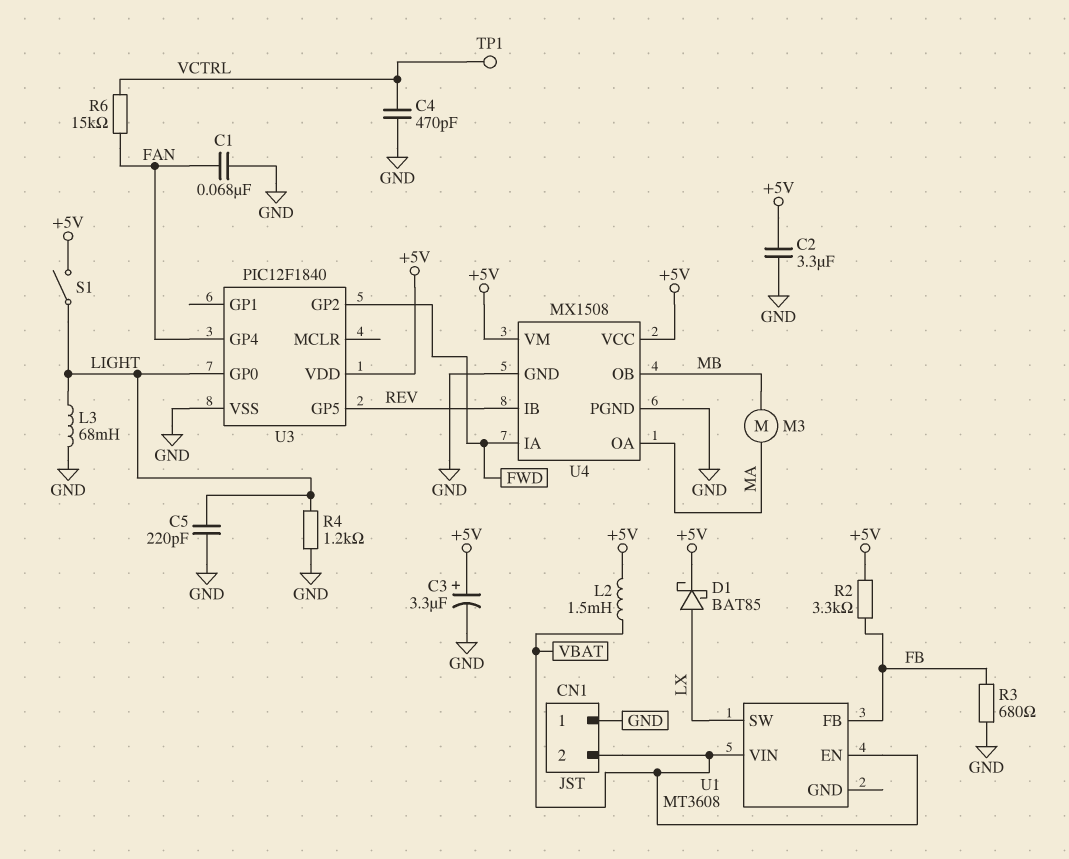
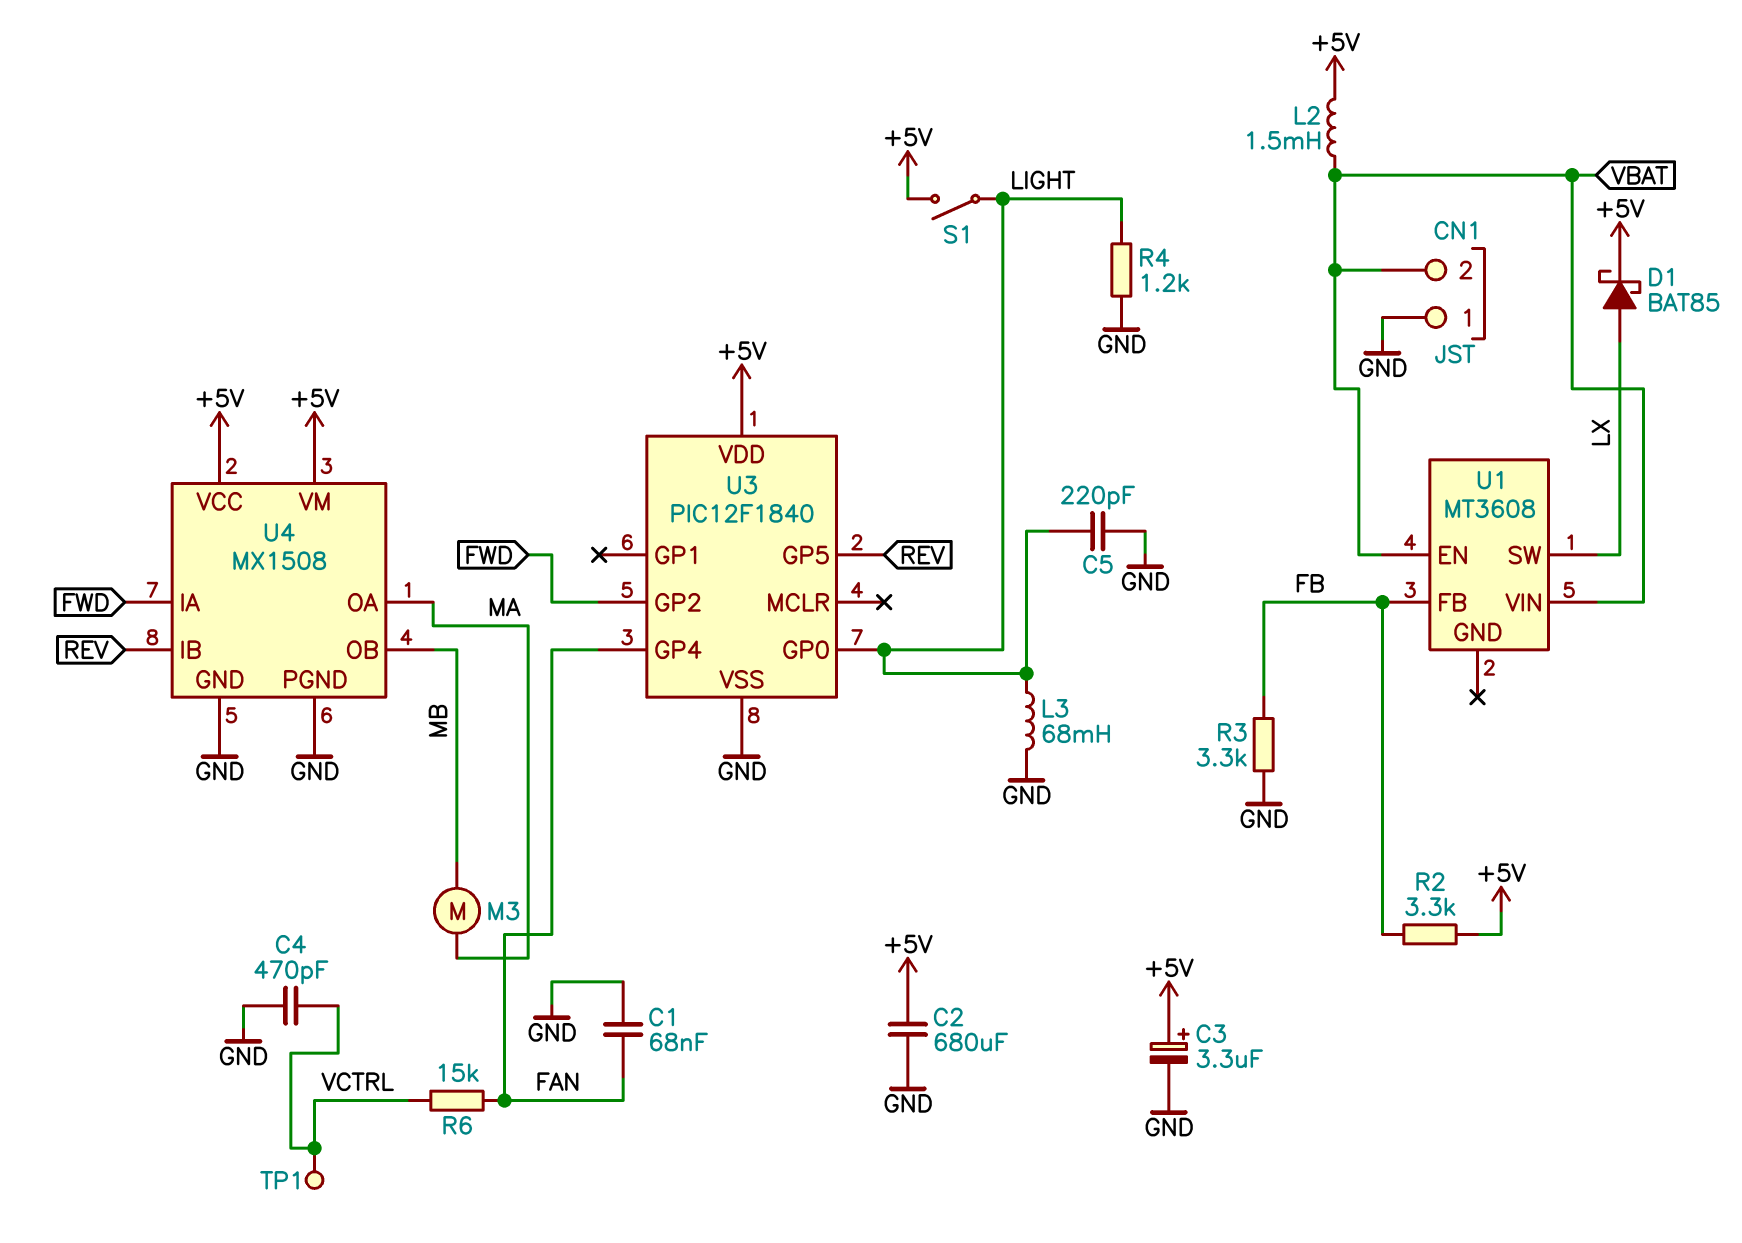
C2: 3.3uF (+5V, GND) -> 680uF (+5V, GND)
R3: 680 (FB, GND) -> 3.3k (FB, GND)

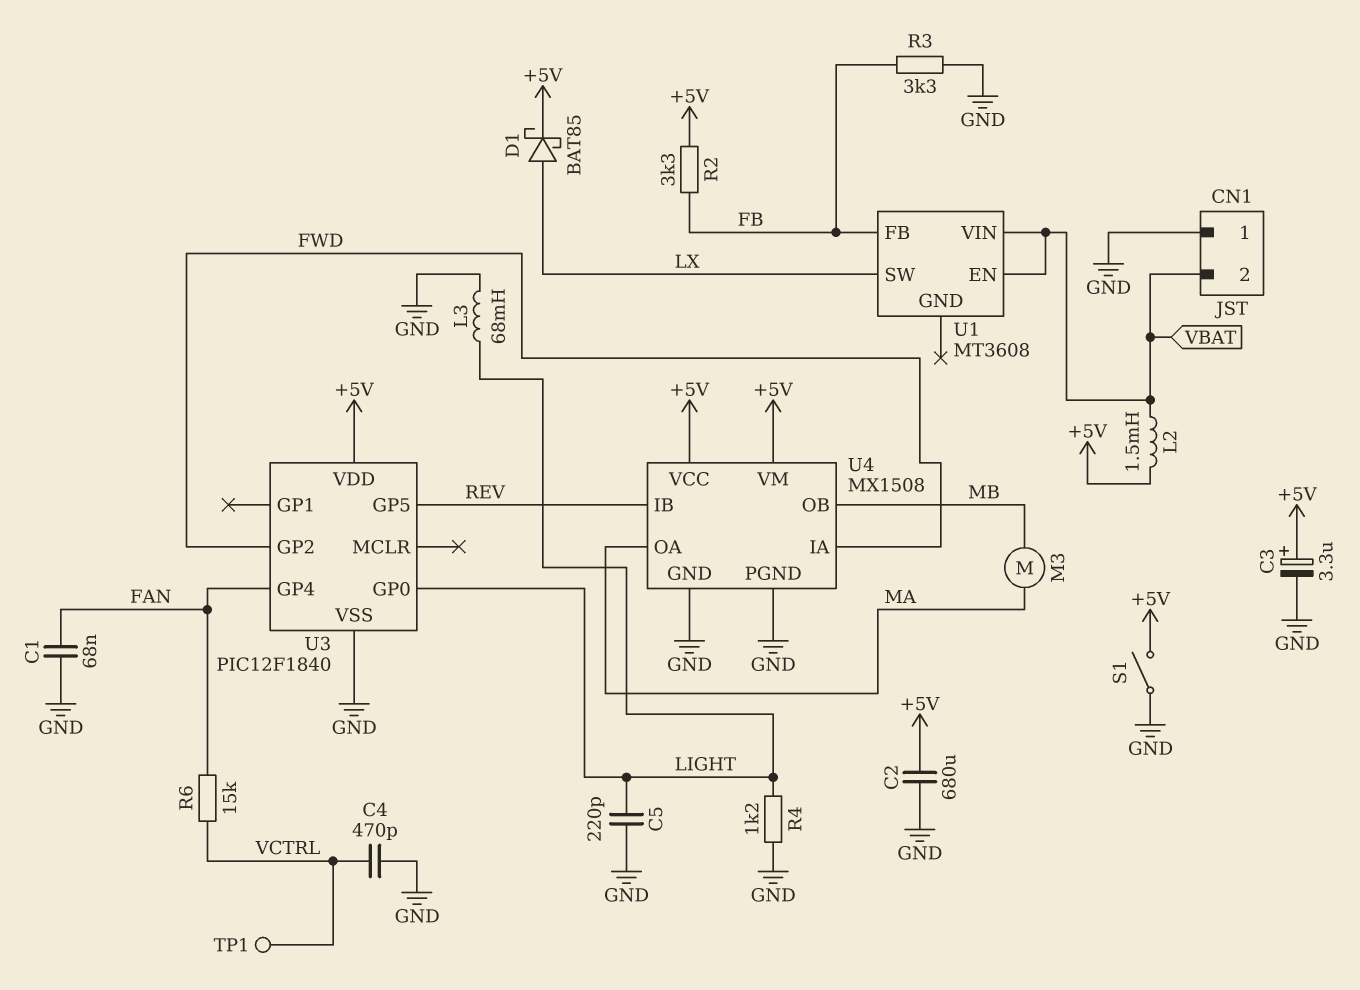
S1: switch (+5V, LIGHT) -> switch (+5V, GND)

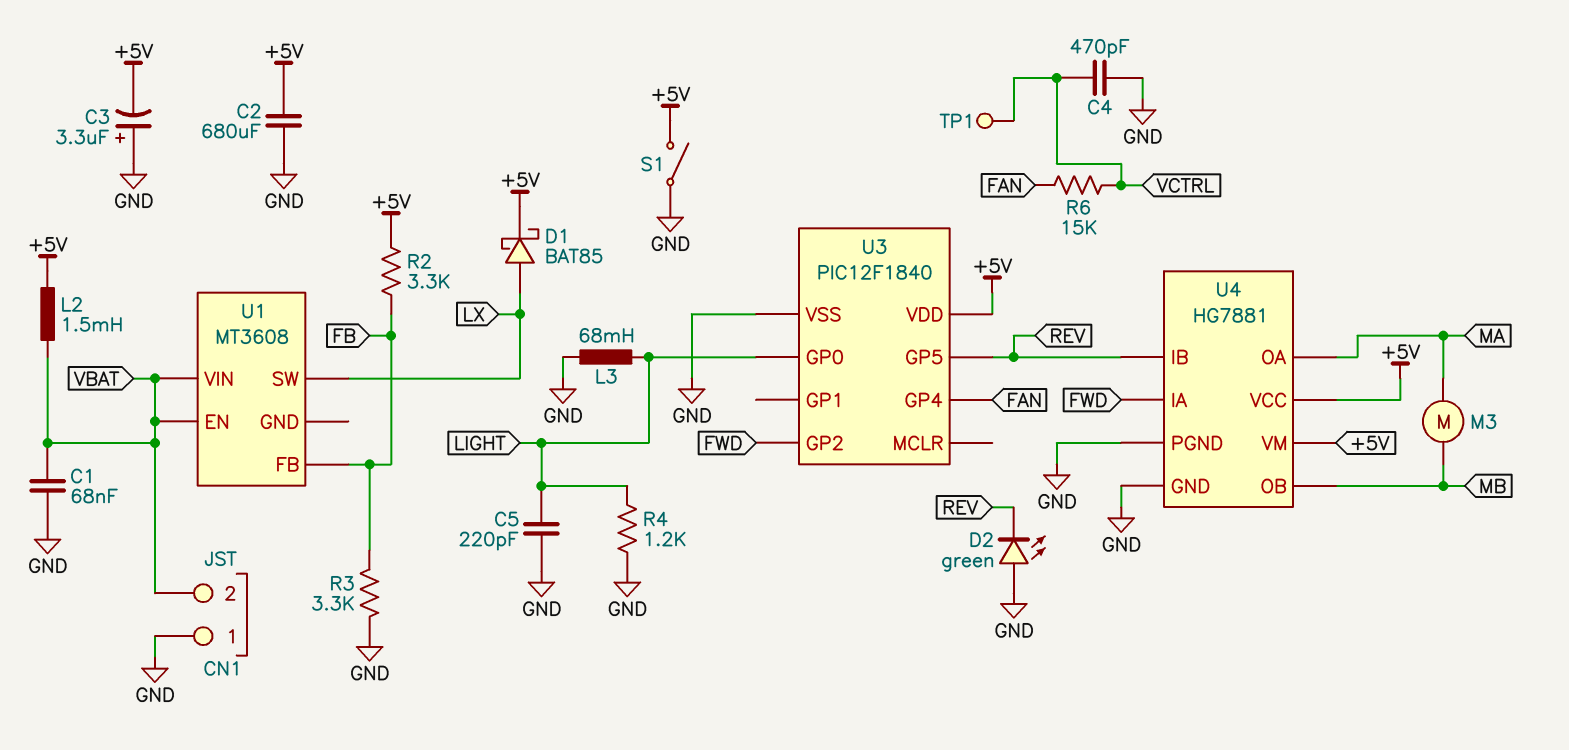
C1: 68nF (FAN, GND) -> 68nF (GND, VBAT)
C3: 3.3uF (plus +5V, minus GND) -> 3.3uF (plus GND, minus +5V)
D2: none -> LED green (A GND, K REV)
U4: MX1508 -> HG7881

